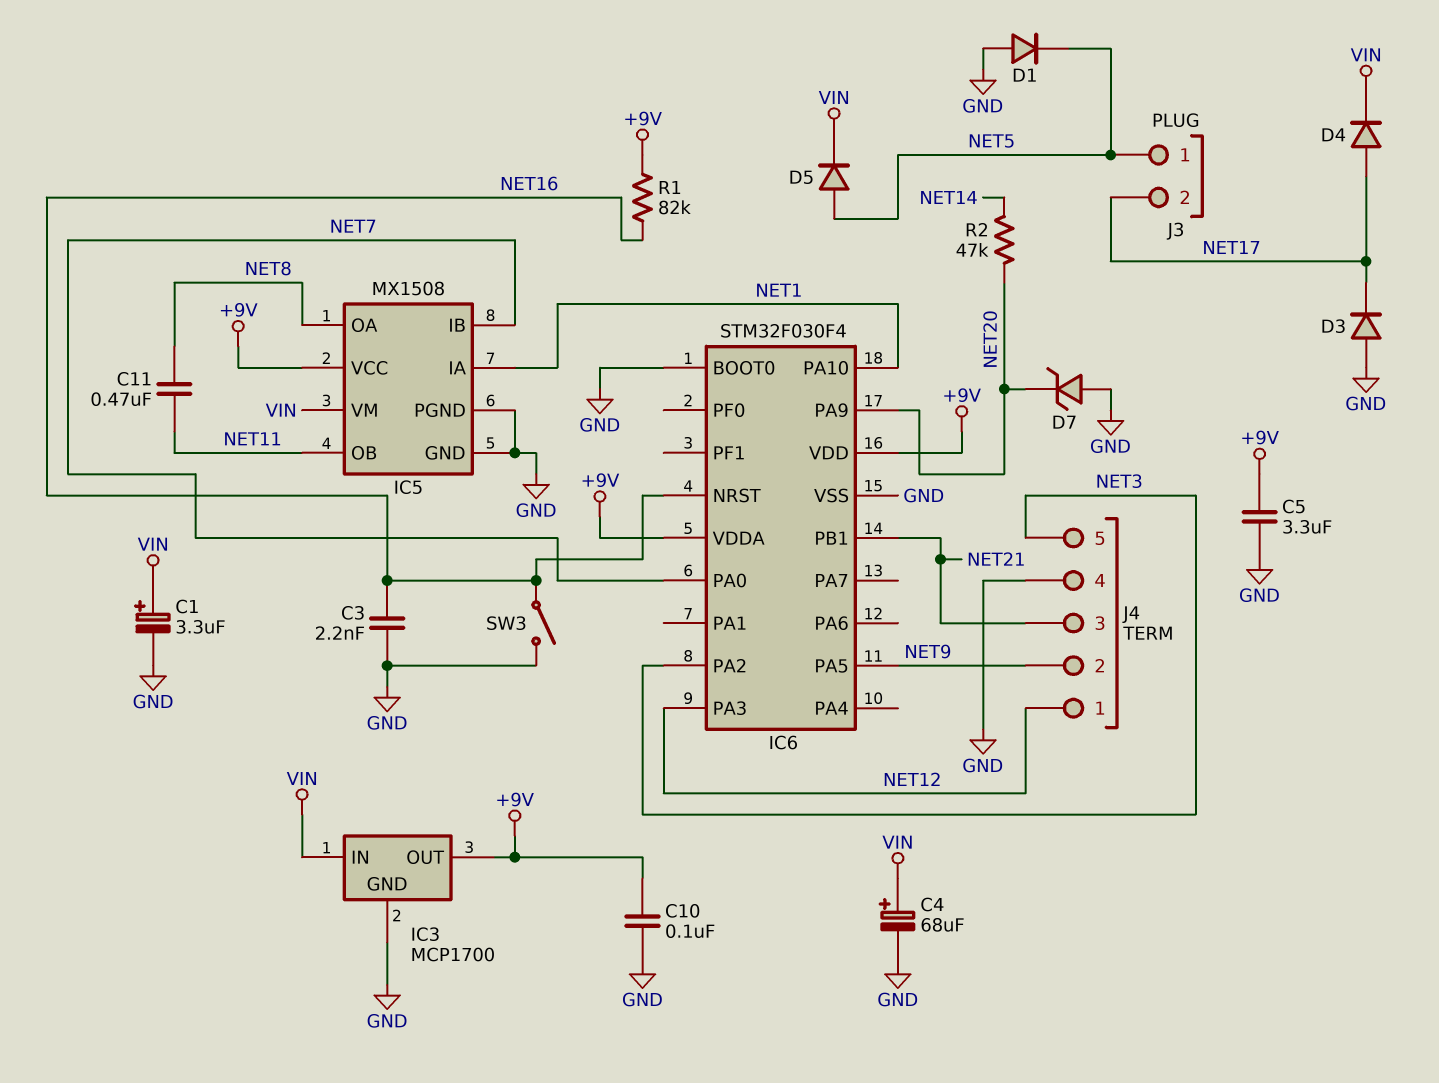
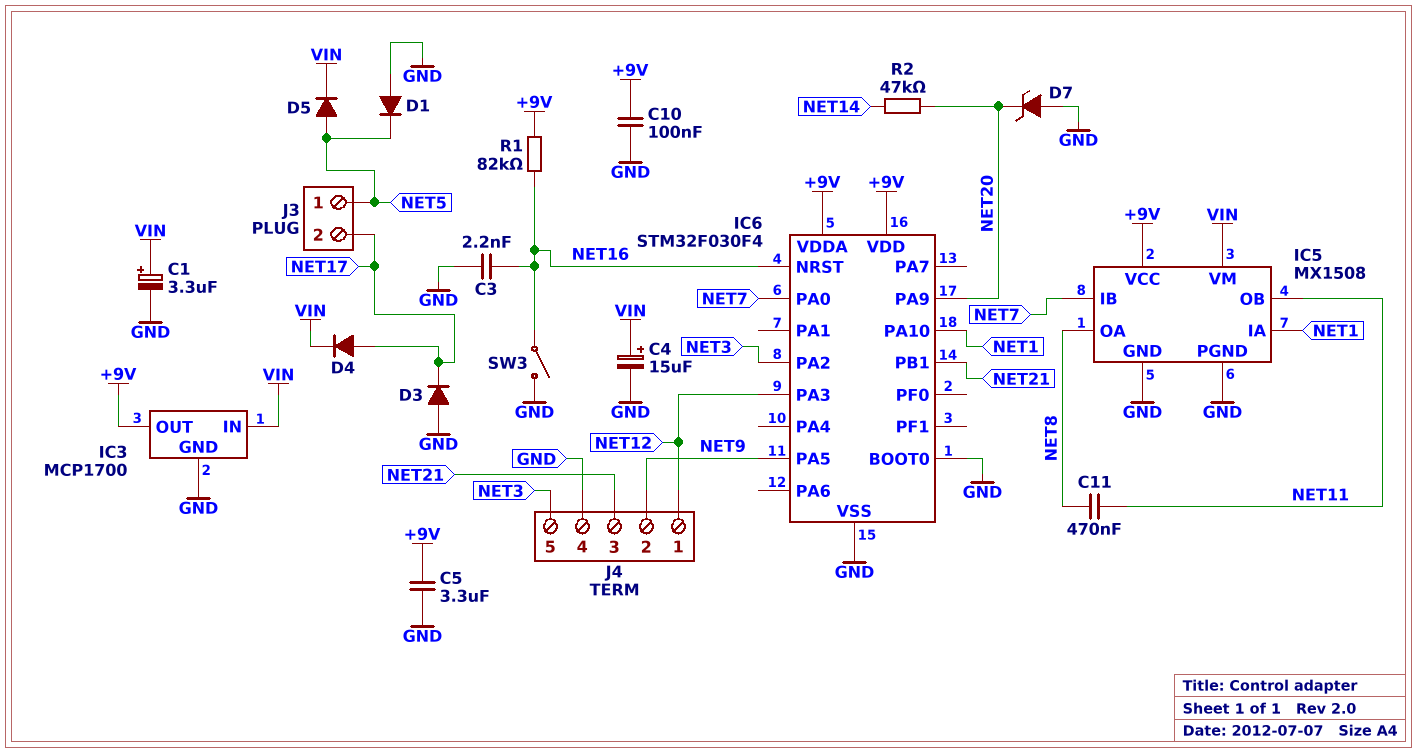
C4: 68uF (plus VIN, minus GND) -> 15uF (plus VIN, minus GND)

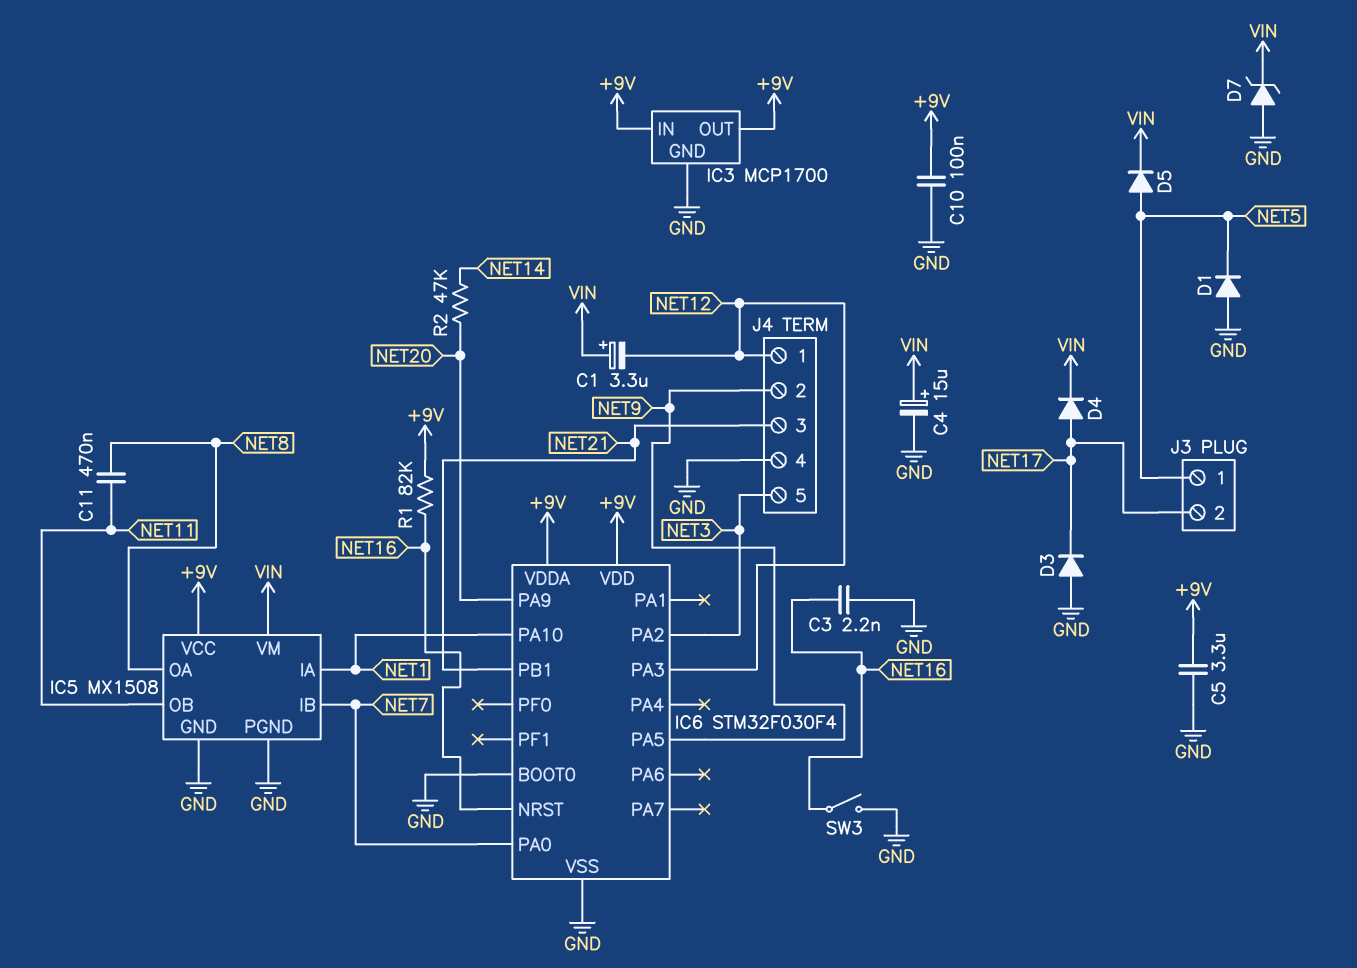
C1: 3.3uF (plus VIN, minus GND) -> 3.3uF (plus VIN, minus NET12)
D7: zener (A GND, K NET20) -> zener (A GND, K VIN)
IC3 pin IN: VIN -> +9V

